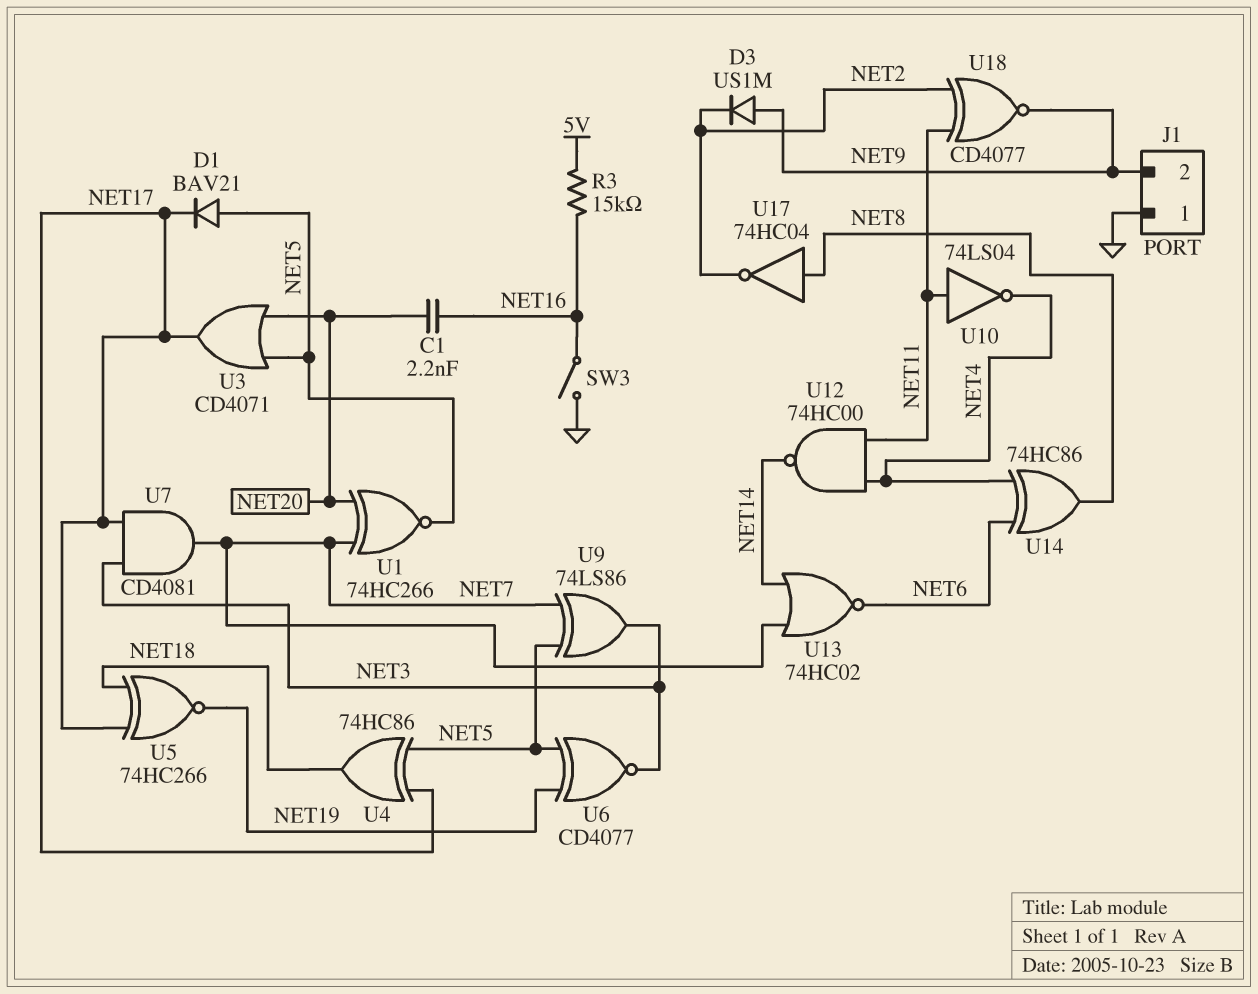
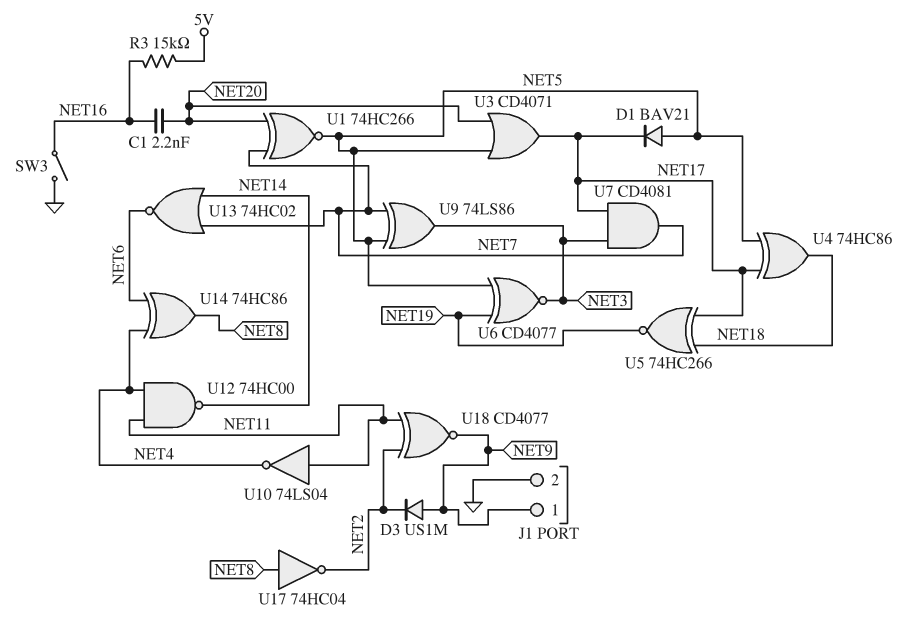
J1 pin 1: GND -> NET9
J1 pin 2: NET9 -> GND

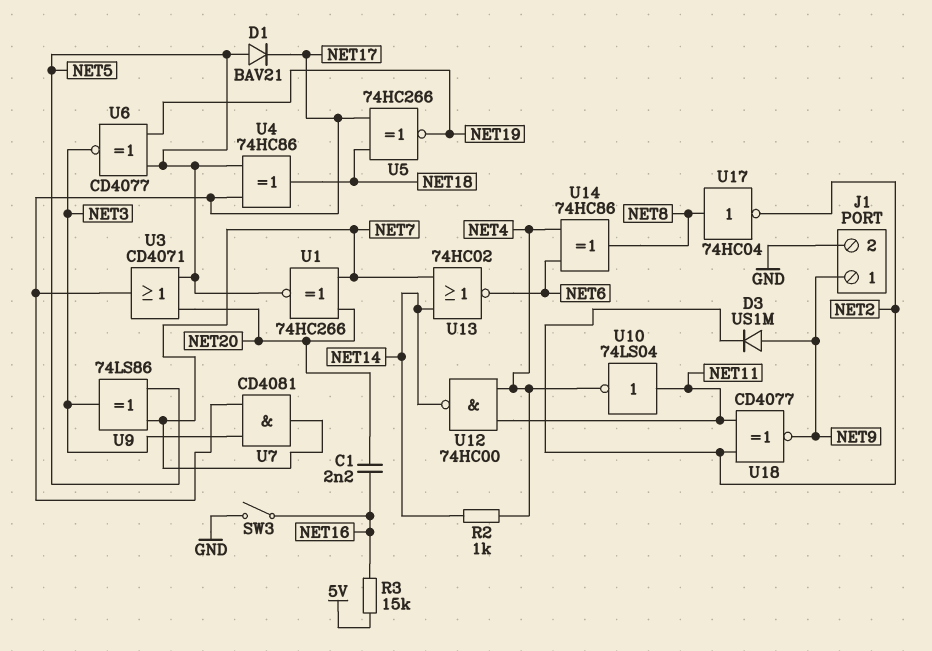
R2: none -> 1k (NET4, NET14)

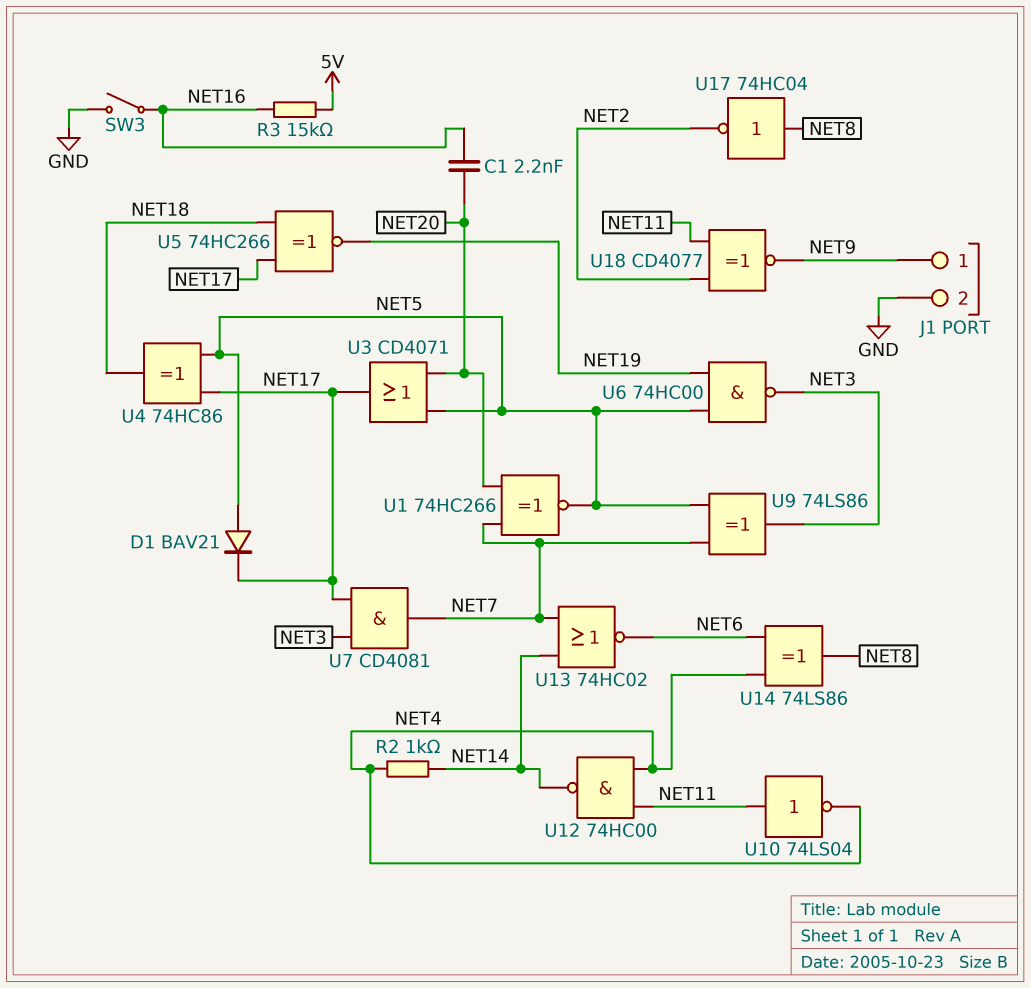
D3: diode US1M (A NET9, K NET2) -> none
U6: XNOR CD4077 (in NET5, in NET19, out NET3) -> NAND 74HC00 (in NET5, in NET19, out NET3)
U14: XOR 74HC86 (in NET4, in NET6, out NET8) -> XOR 74LS86 (in NET4, in NET6, out NET8)

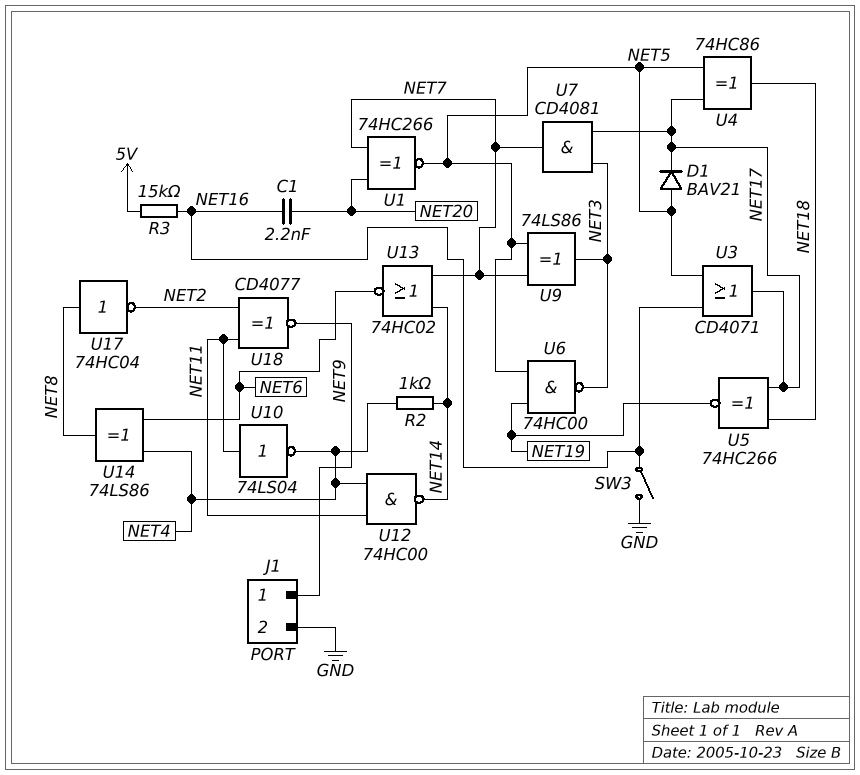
U3: OR CD4071 (in NET5, in NET20, out NET17) -> OR CD4071 (in NET5, in NET16, out NET17)

